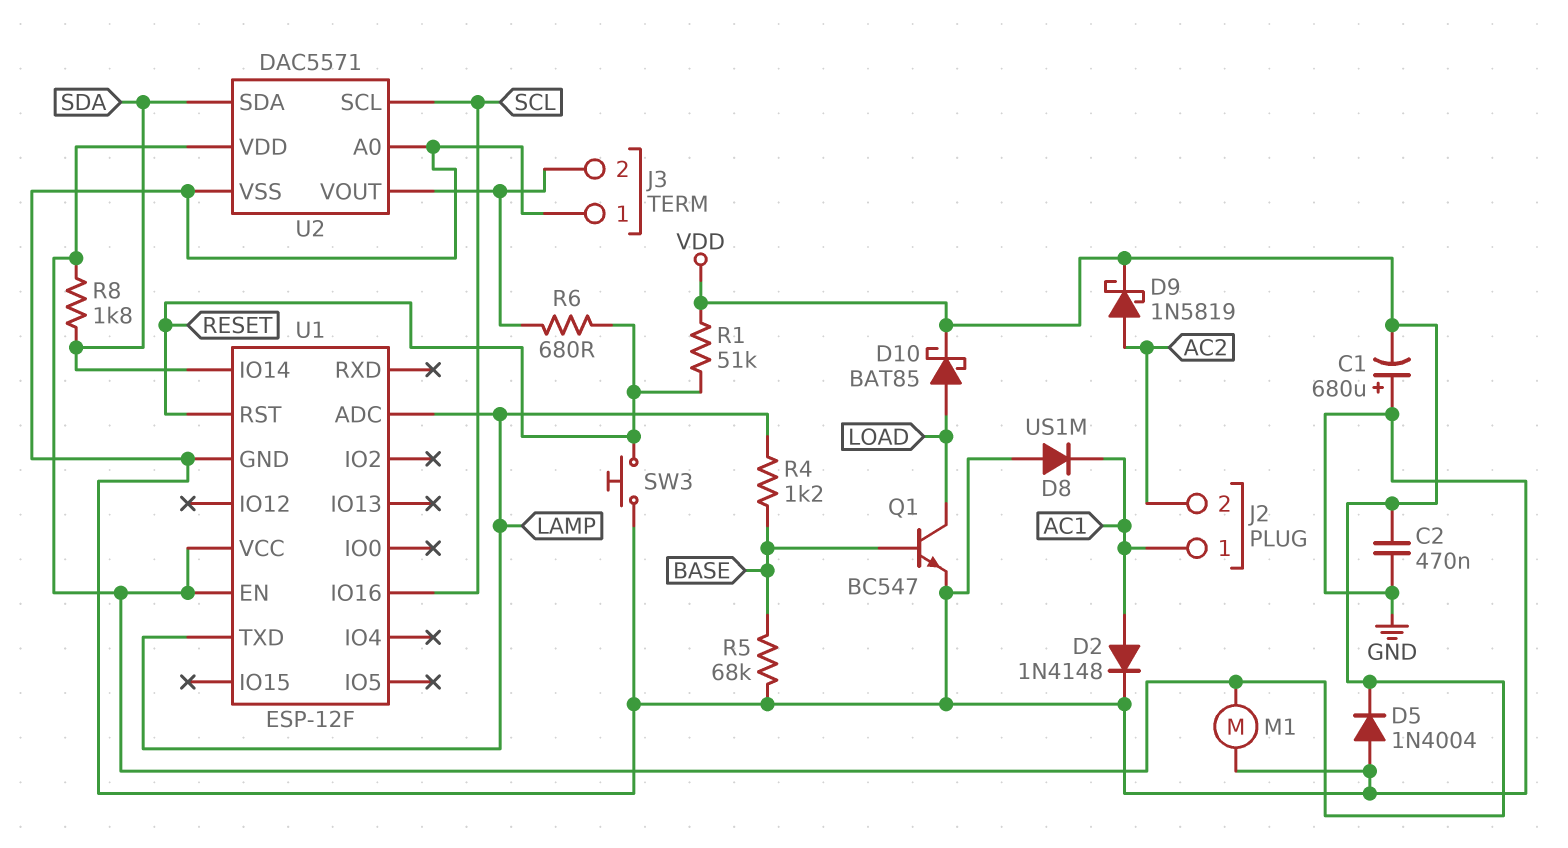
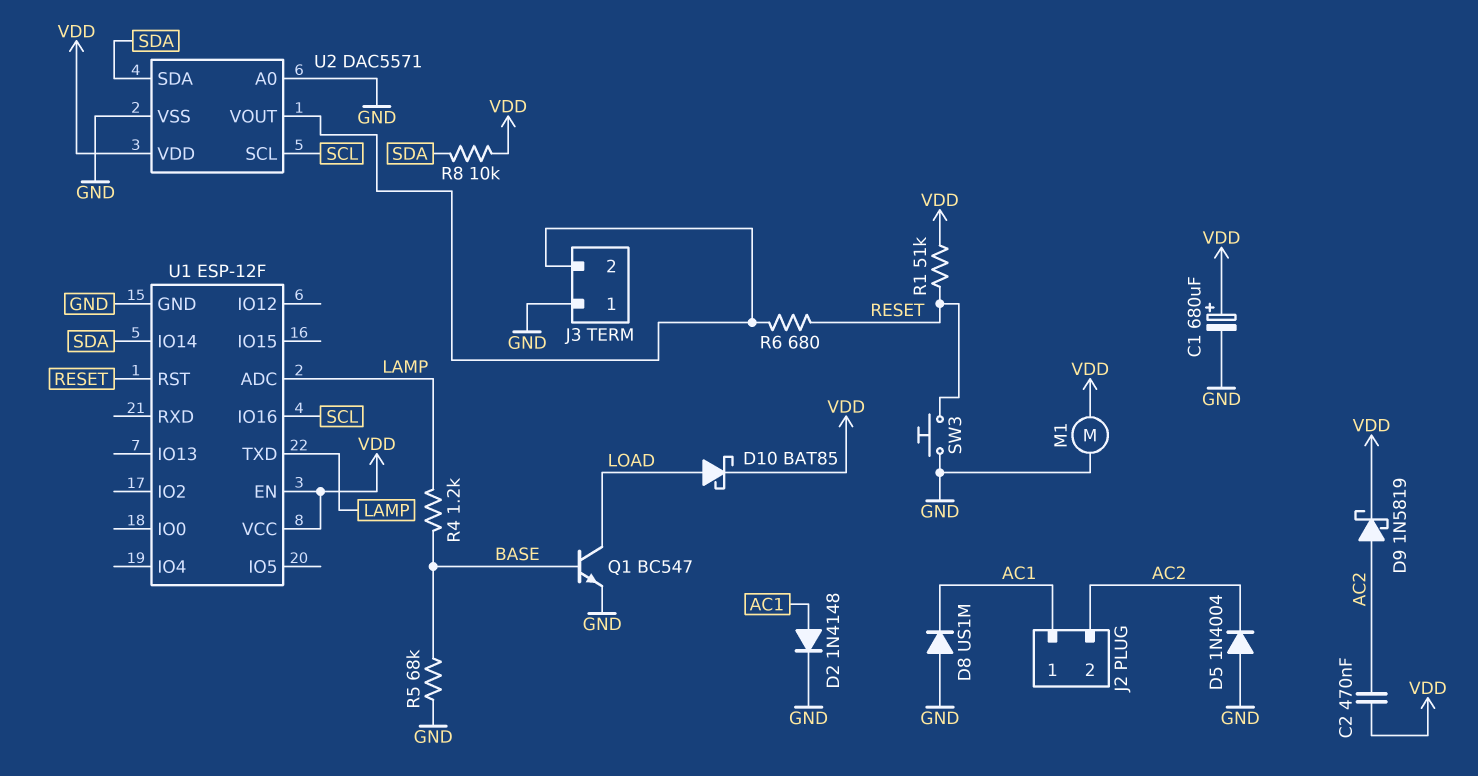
C1: 680uF (plus GND, minus VDD) -> 680uF (plus VDD, minus GND)
C2: 470nF (GND, VDD) -> 470nF (AC2, VDD)
D5: diode 1N4004 (A GND, K VDD) -> diode 1N4004 (A GND, K AC2)
R8: 1.8k (SDA, VDD) -> 10k (SDA, VDD)

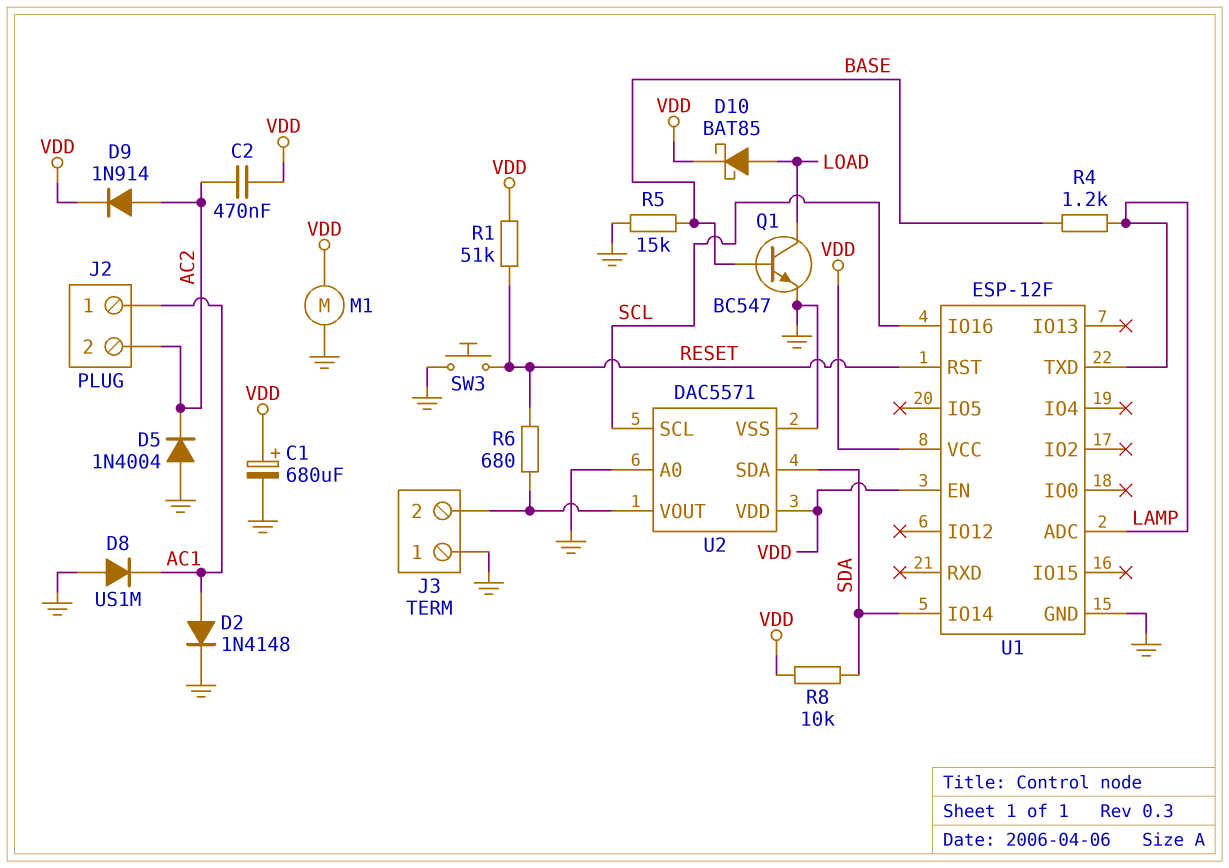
D9: schottky 1N5819 (A AC2, K VDD) -> diode 1N914 (A AC2, K VDD)
R5: 68k (BASE, GND) -> 15k (BASE, GND)

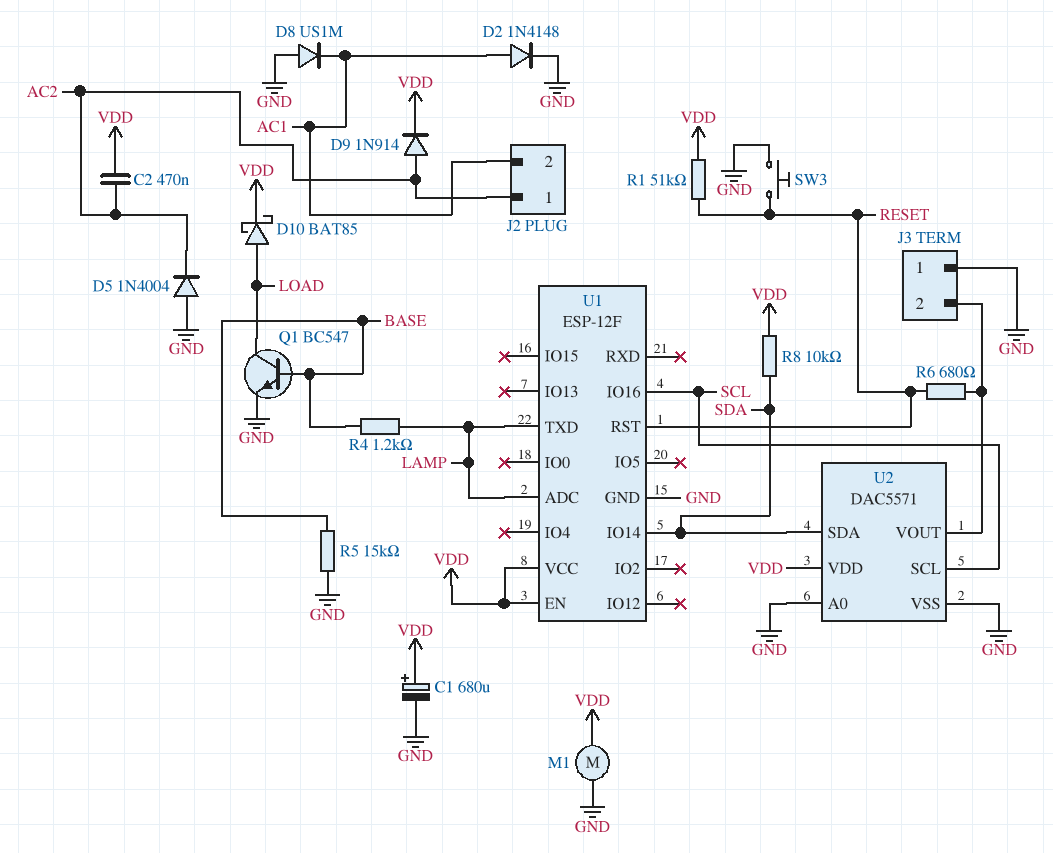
J2 pin 1: AC1 -> AC2
J2 pin 2: AC2 -> AC1

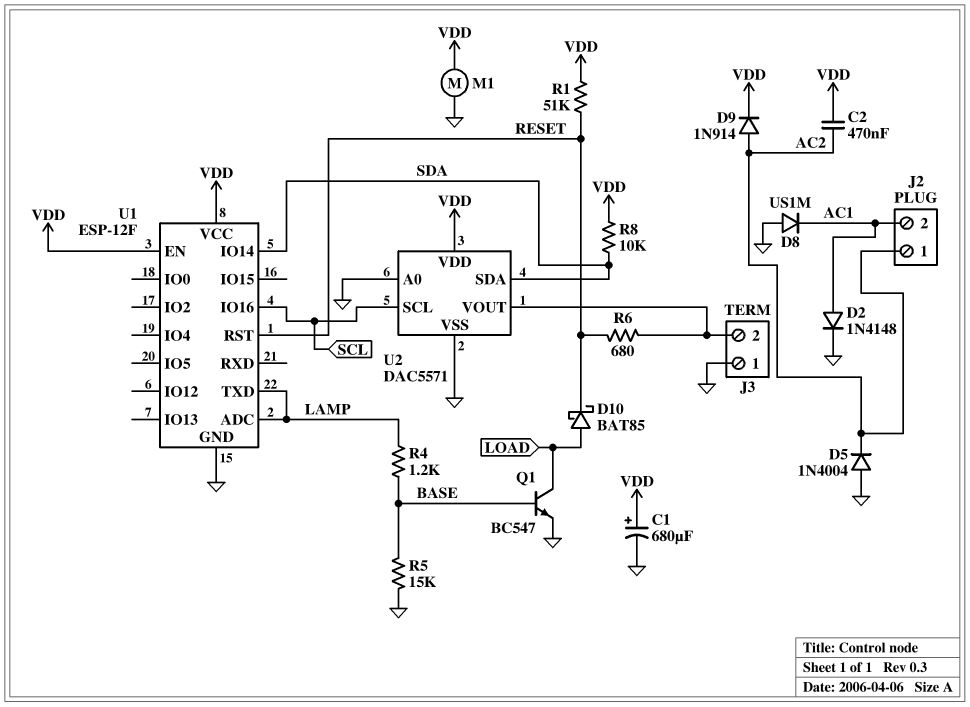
D10: schottky BAT85 (A LOAD, K VDD) -> schottky BAT85 (A LOAD, K RESET)
SW3: button (GND, RESET) -> none

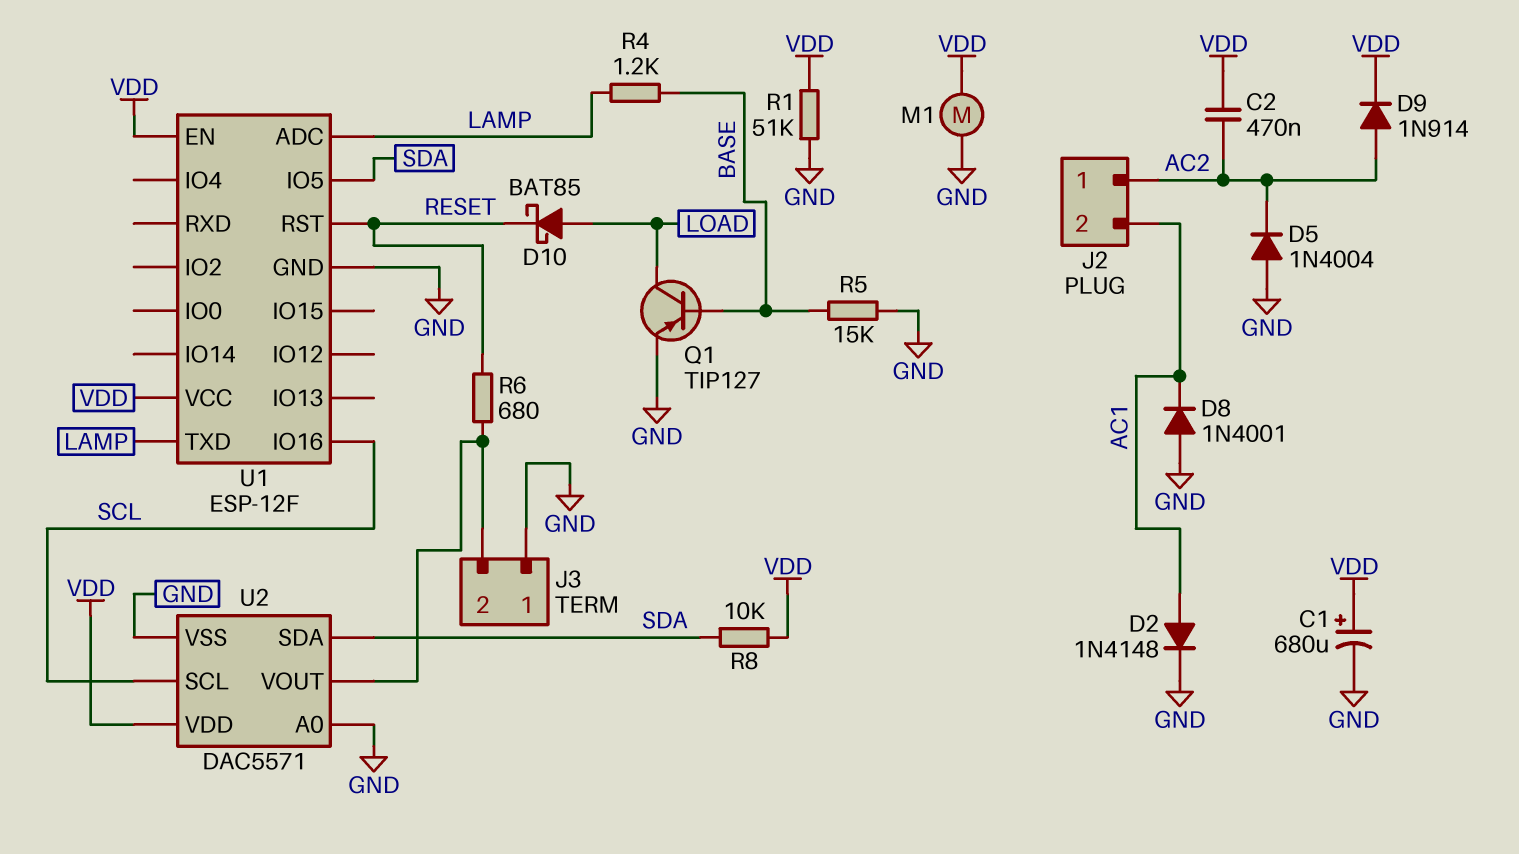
D8: diode US1M (A GND, K AC1) -> diode 1N4001 (A GND, K AC1)
Q1: NPN BC547 (B BASE, C LOAD, E GND) -> PNP TIP127 (B BASE, C LOAD, E GND)
R1: 51k (RESET, VDD) -> 51k (GND, VDD)
U1 pin IO5: none -> SDA
U1 pin IO14: SDA -> none

